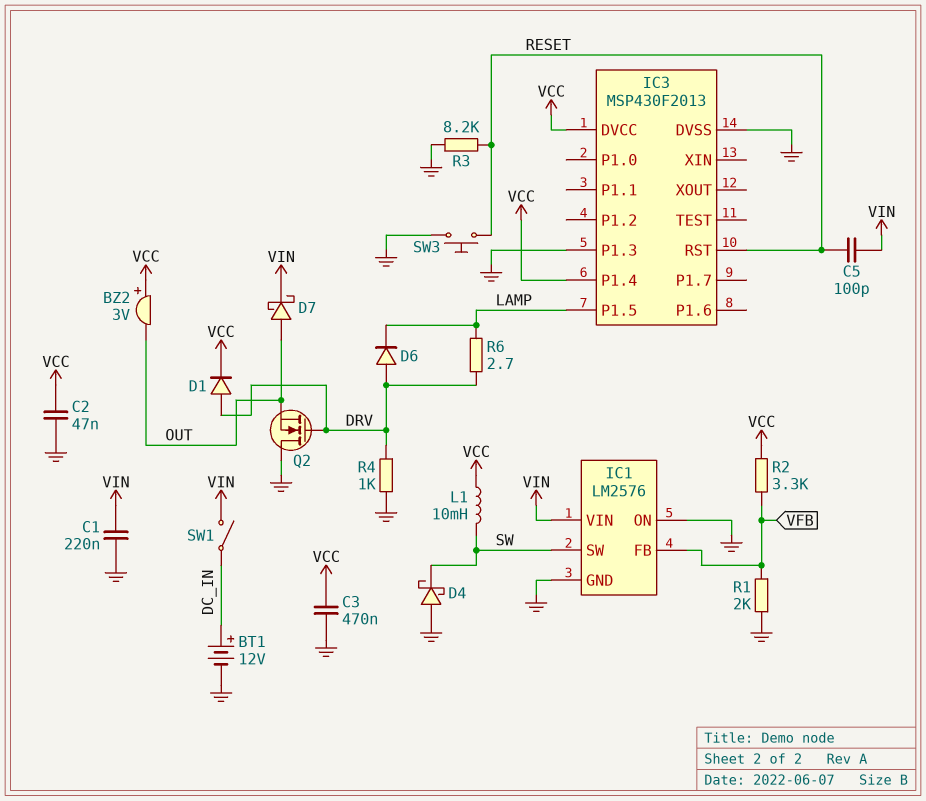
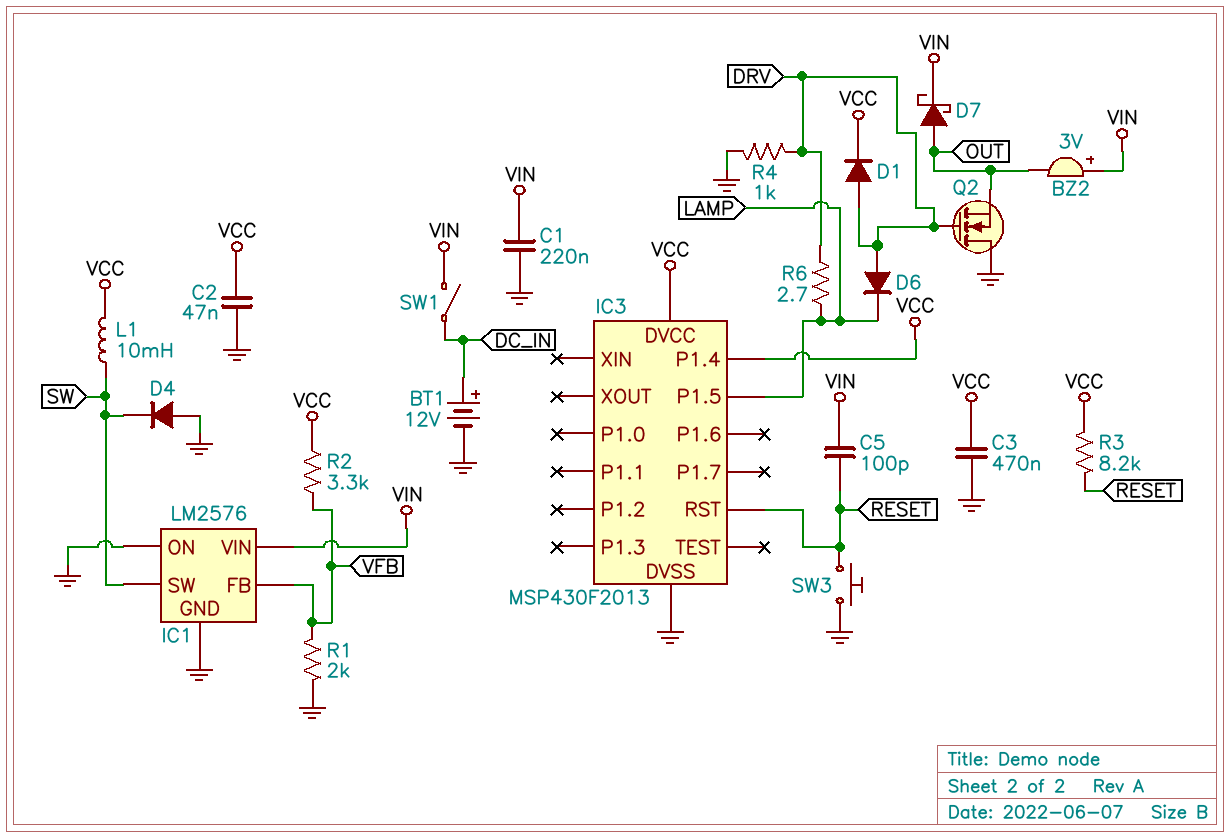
BZ2: buzzer 3V (plus VCC, minus OUT) -> buzzer 3V (plus VIN, minus OUT)
D4: schottky (A GND, K SW) -> diode (A GND, K SW)
IC3 pin P1.3: GND -> none
R3: 8.2k (GND, RESET) -> 8.2k (RESET, VCC)

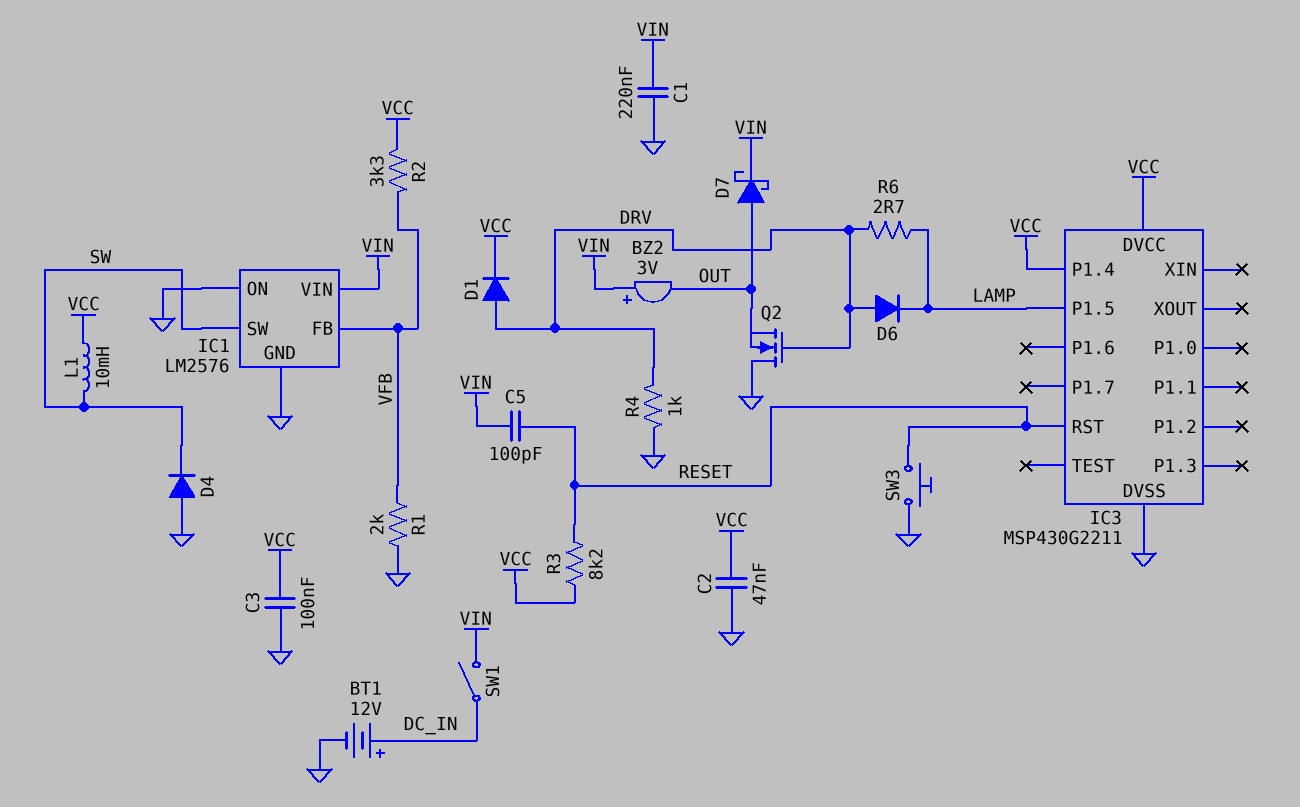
C3: 470nF (GND, VCC) -> 100nF (GND, VCC)
IC3: MSP430F2013 -> MSP430G2211

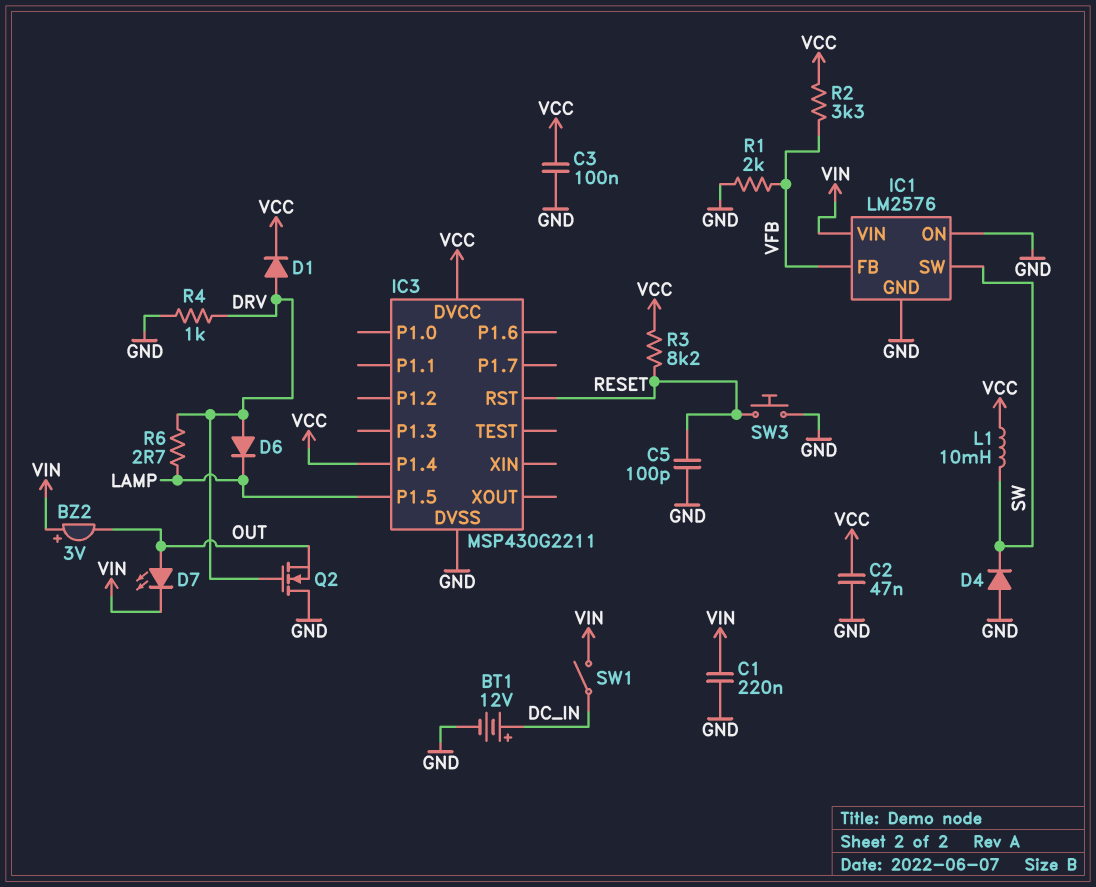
C5: 100pF (RESET, VIN) -> 100pF (GND, RESET)
D7: schottky (A OUT, K VIN) -> LED (A OUT, K VIN)

